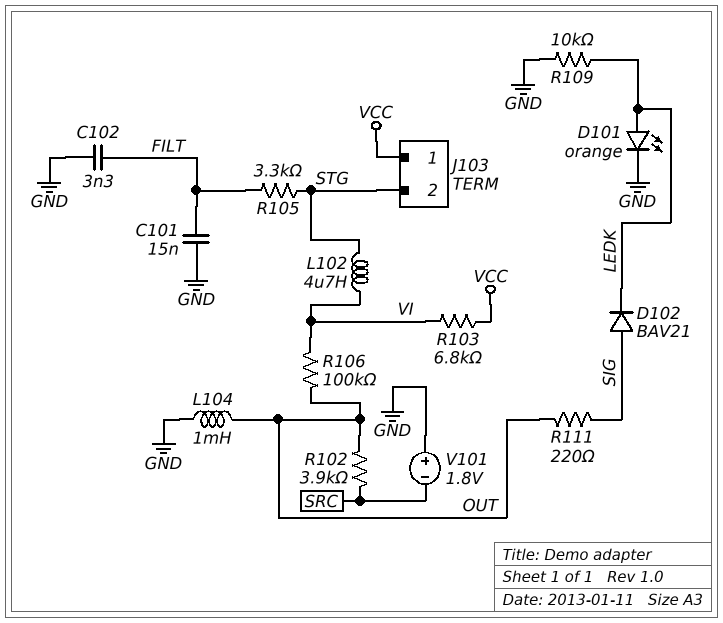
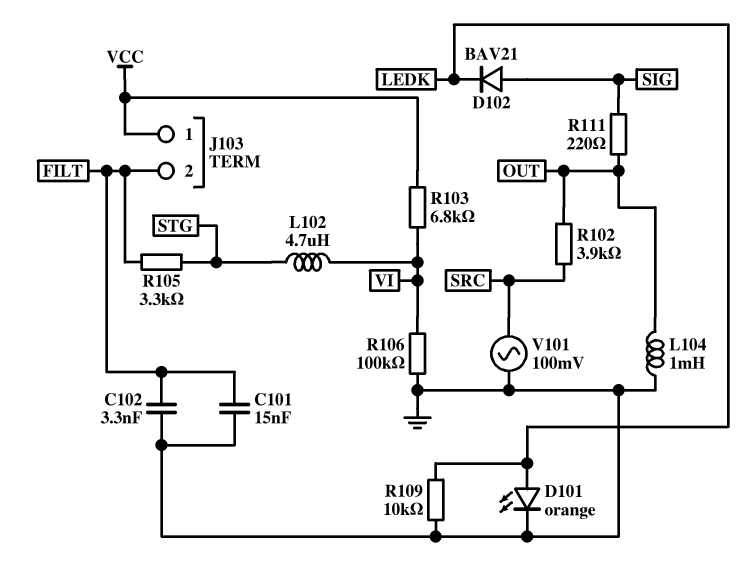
J103 pin 2: STG -> FILT
R106: 100k (OUT, VI) -> 100k (GND, VI)
V101: 1.8V (plus GND, minus SRC) -> AC 100mV (GND, SRC)

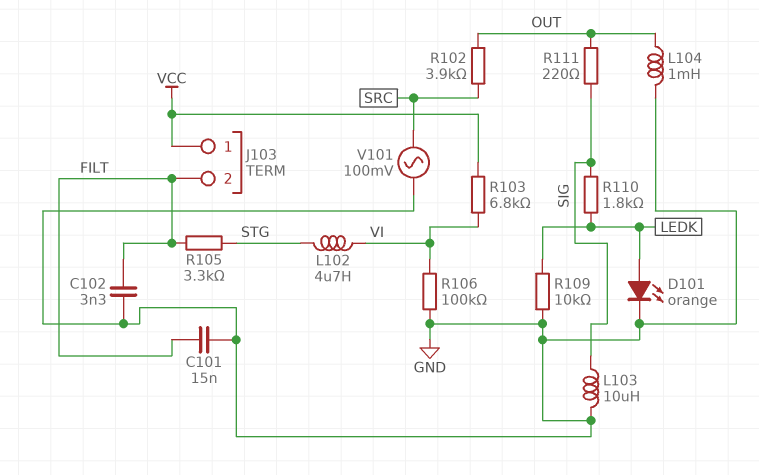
D102: diode BAV21 (A SIG, K LEDK) -> none
L103: none -> 10uH (GND, SIG)
R110: none -> 1.8k (LEDK, SIG)

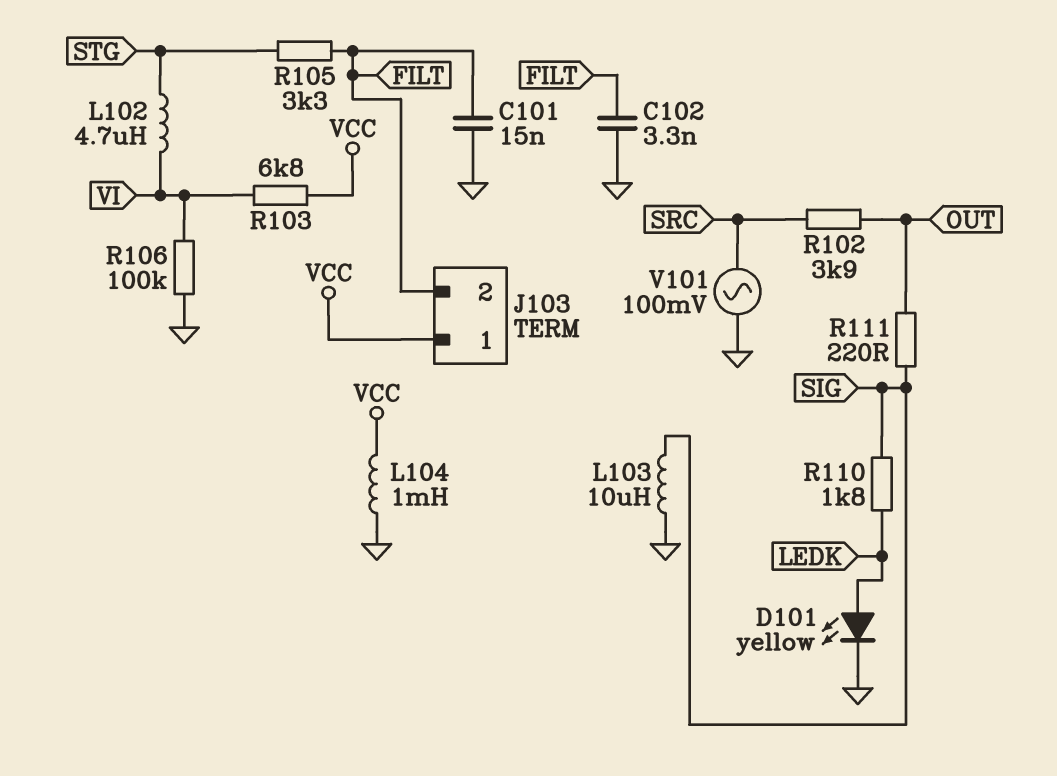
D101: LED orange (A LEDK, K GND) -> LED yellow (A LEDK, K GND)
L104: 1mH (GND, OUT) -> 1mH (GND, VCC)
R109: 10k (GND, LEDK) -> none

